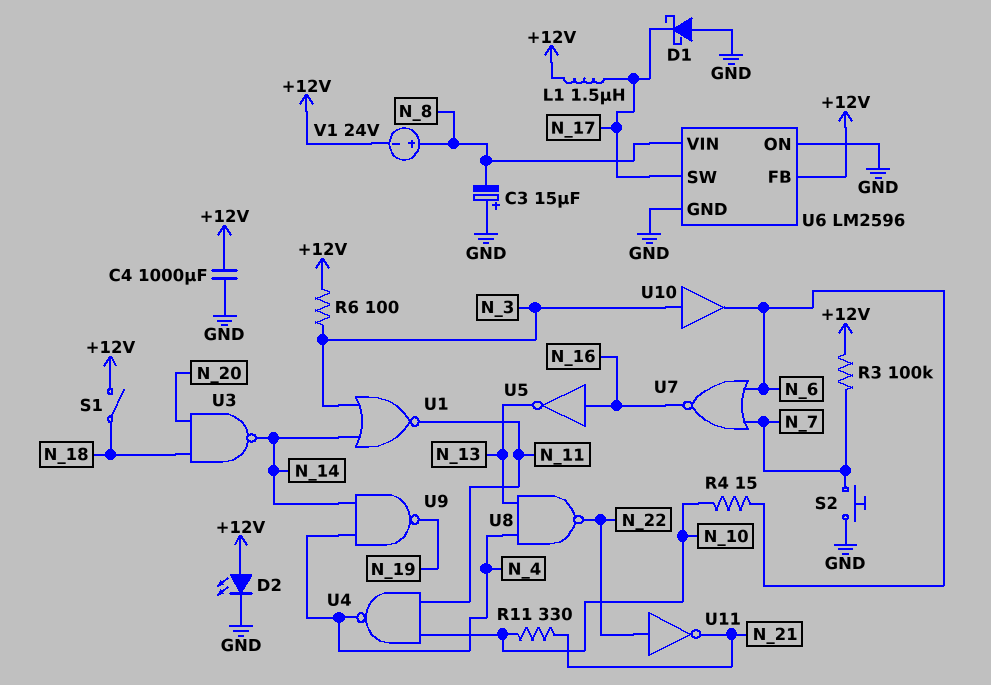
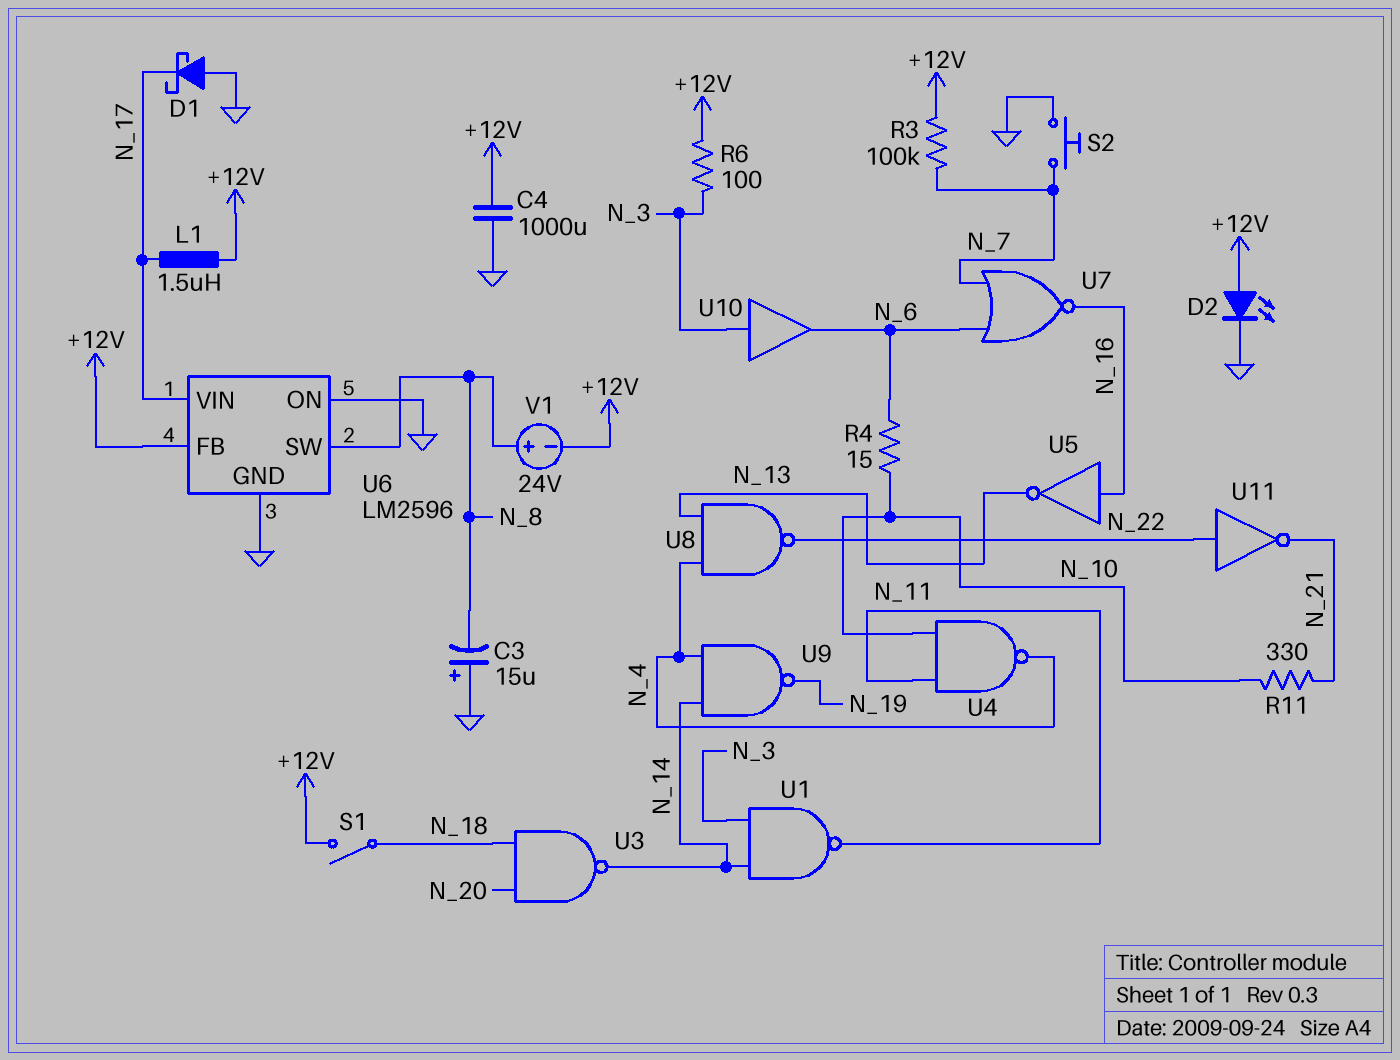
U1: NOR (in N_3, in N_14, out N_11) -> NAND (in N_3, in N_14, out N_11)
U6 pin SW: N_17 -> N_8
U6 pin VIN: N_8 -> N_17

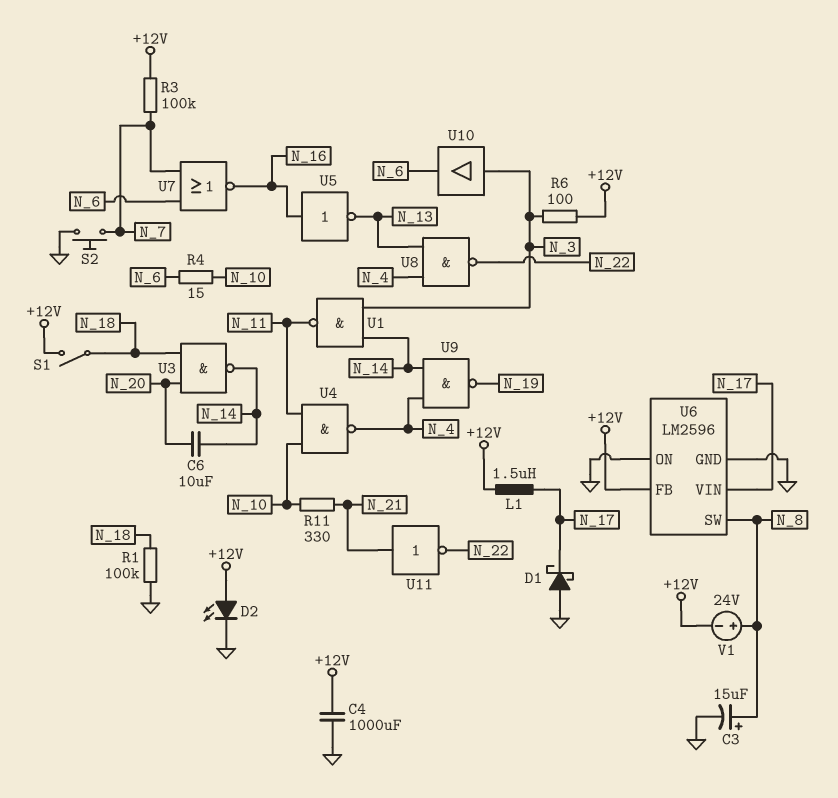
C3: 15uF (plus GND, minus N_8) -> 15uF (plus N_8, minus GND)
C6: none -> 10uF (N_14, N_20)
R1: none -> 100k (GND, N_18)
U11: NOT (in N_22, out N_21) -> NOT (in N_21, out N_22)

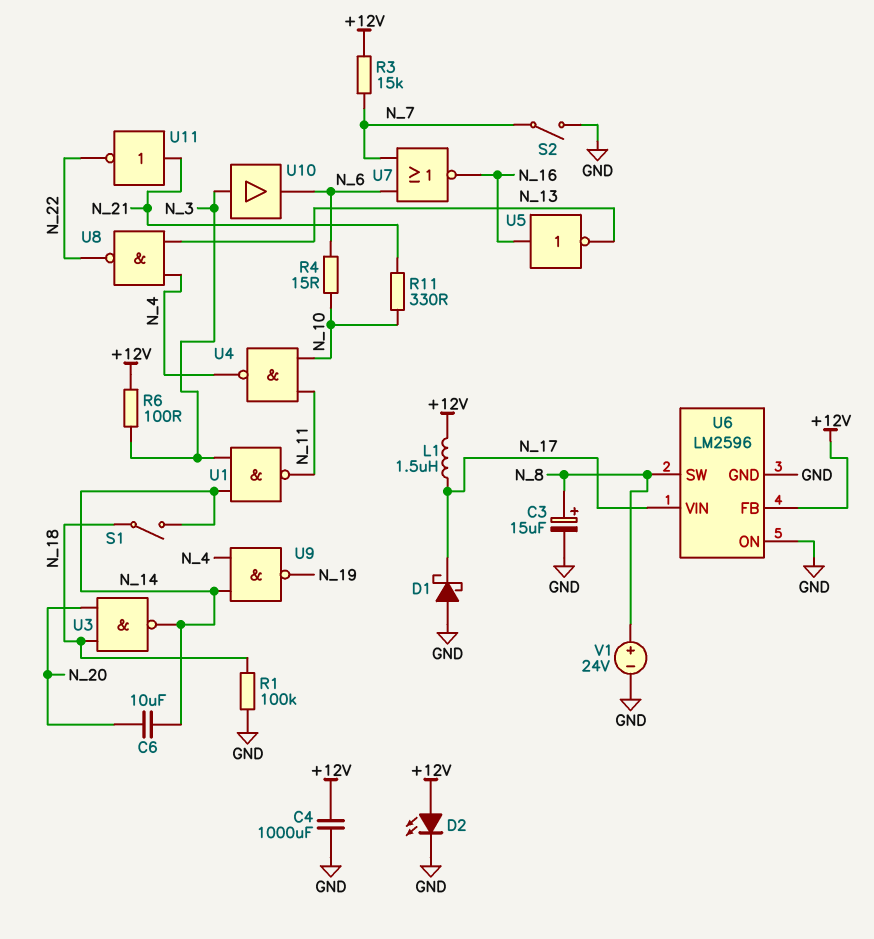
R3: 100k (+12V, N_7) -> 15k (+12V, N_7)
S1: switch (+12V, N_18) -> switch (N_14, N_18)
S2: button (GND, N_7) -> switch (GND, N_7)
V1: 24V (plus N_8, minus +12V) -> 24V (plus N_8, minus GND)

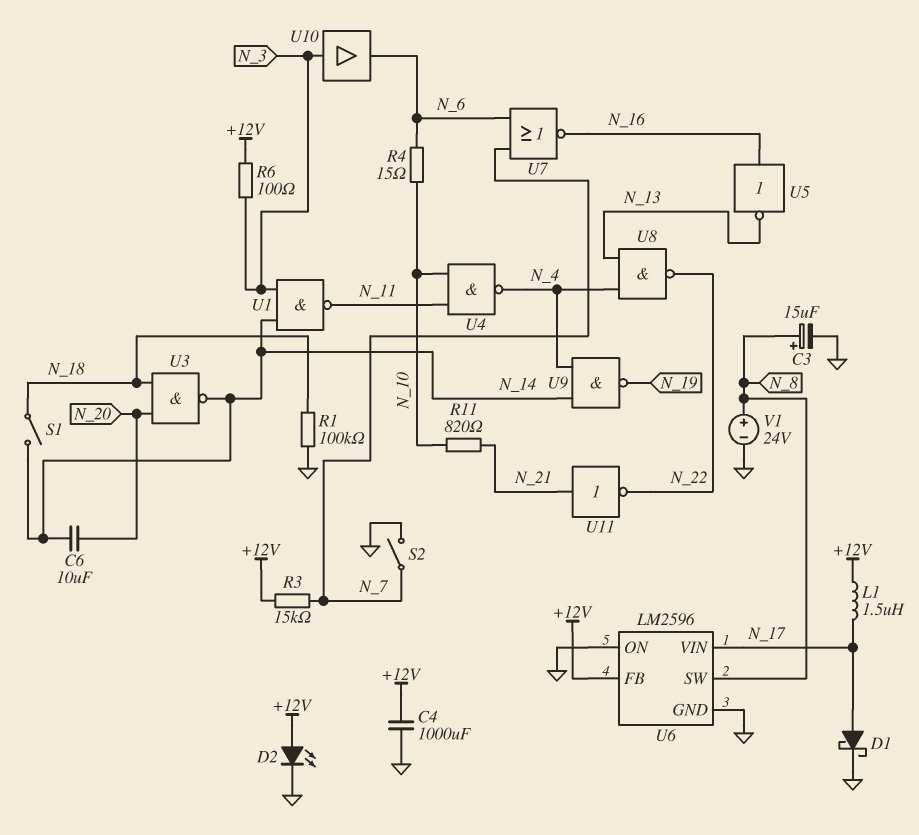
D1: schottky (A GND, K N_17) -> schottky (A N_17, K GND)
R11: 330 (N_10, N_21) -> 820 (N_10, N_21)

